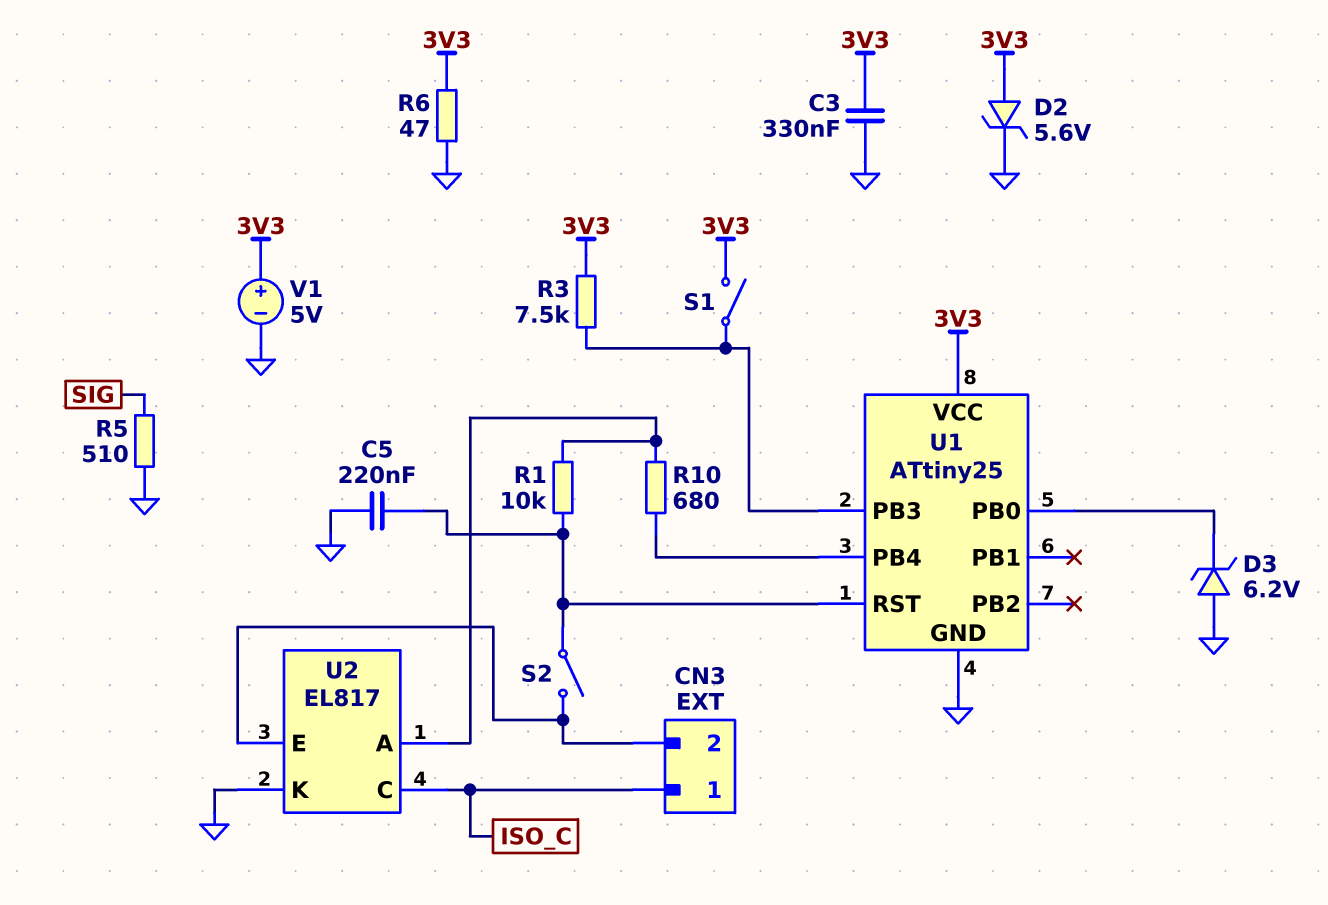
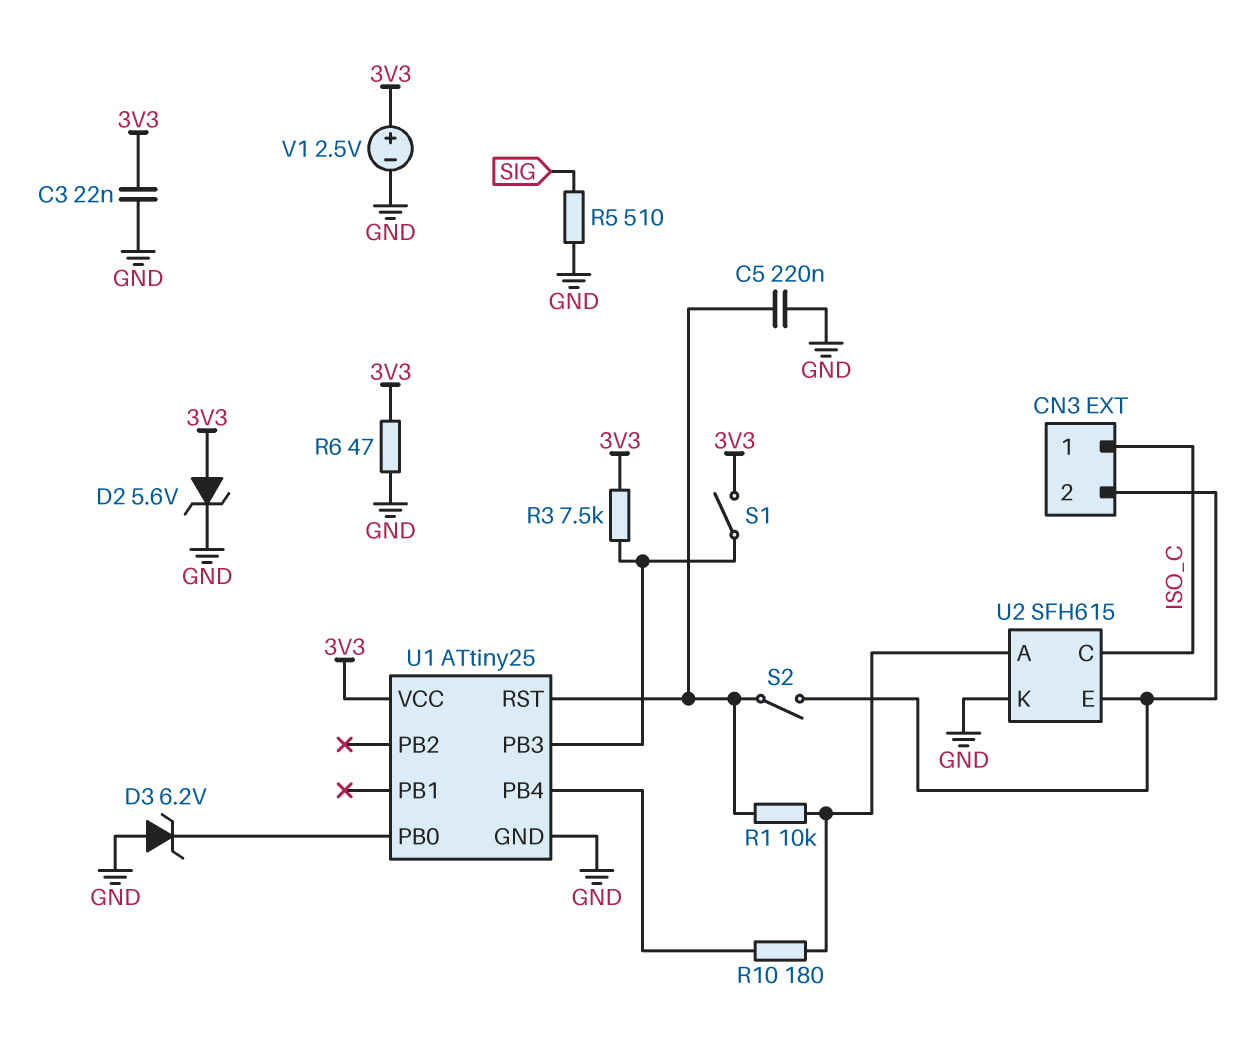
C3: 330nF (3V3, GND) -> 22nF (3V3, GND)
R10: 680 (U1/PB4, U2/A) -> 180 (U1/PB4, U2/A)
U2: EL817 -> SFH615
V1: 5V (plus 3V3, minus GND) -> 2.5V (plus 3V3, minus GND)

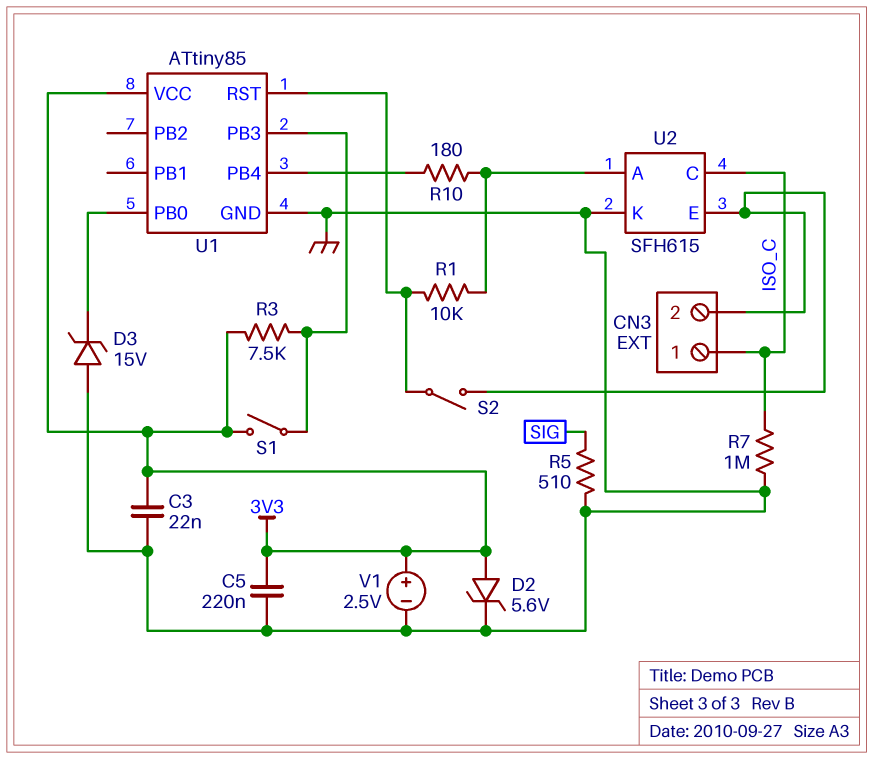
C5: 220nF (GND, U1/RST) -> 220nF (3V3, GND)
D3: zener 6.2V (A GND, K U1/PB0) -> zener 15V (A GND, K U1/PB0)
R6: 47 (3V3, GND) -> none
R7: none -> 1M (GND, ISO_C)
U1: ATtiny25 -> ATtiny85

